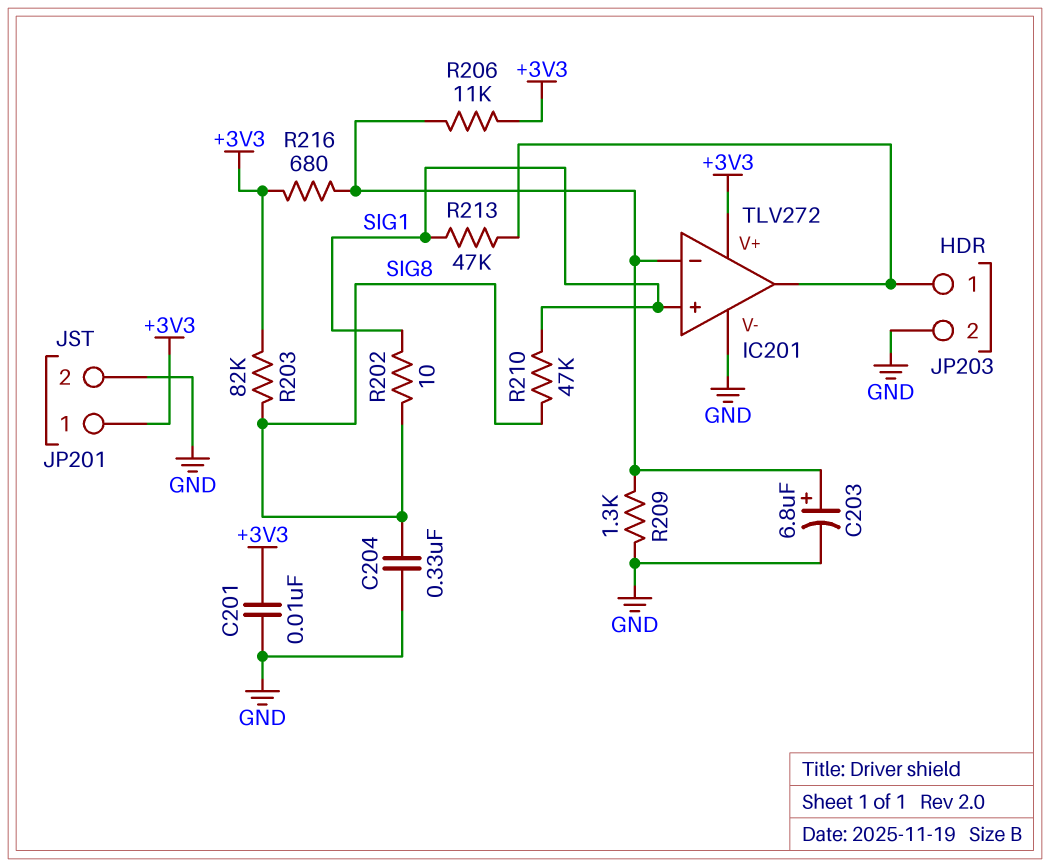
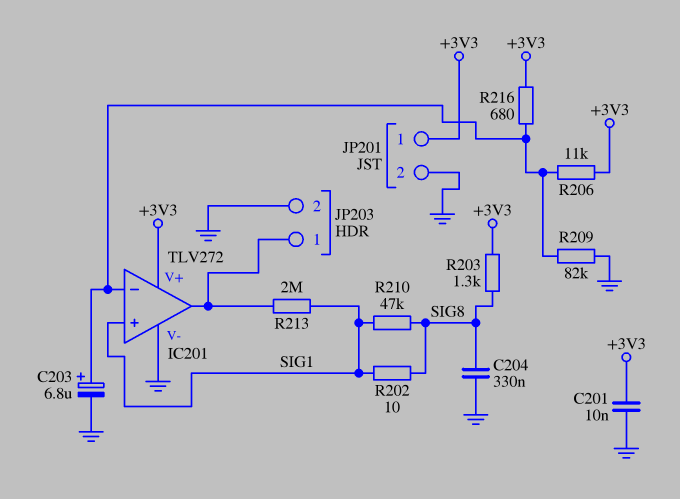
R203: 82k (+3V3, SIG8) -> 1.3k (+3V3, SIG8)
R209: 1.3k (GND, IC201/in-) -> 82k (GND, IC201/in-)
R213: 47k (IC201/out, SIG1) -> 2M (IC201/out, SIG1)

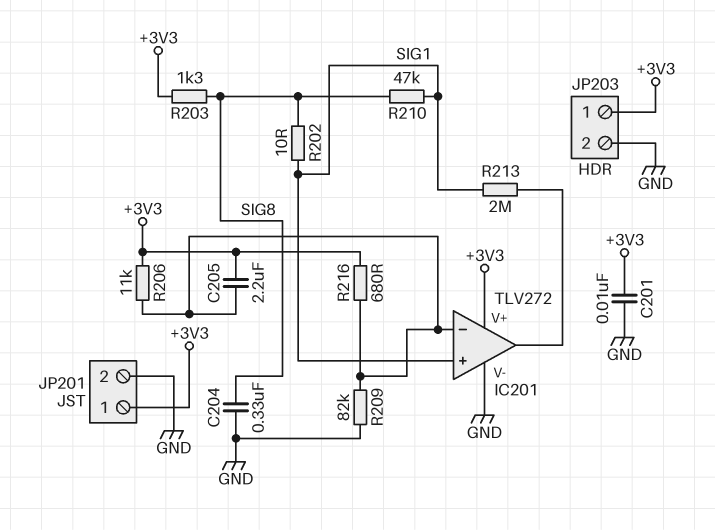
C203: 6.8uF (plus IC201/in-, minus GND) -> none
C205: none -> 2.2uF (+3V3, IC201/in-)
JP203 pin 1: IC201/out -> +3V3

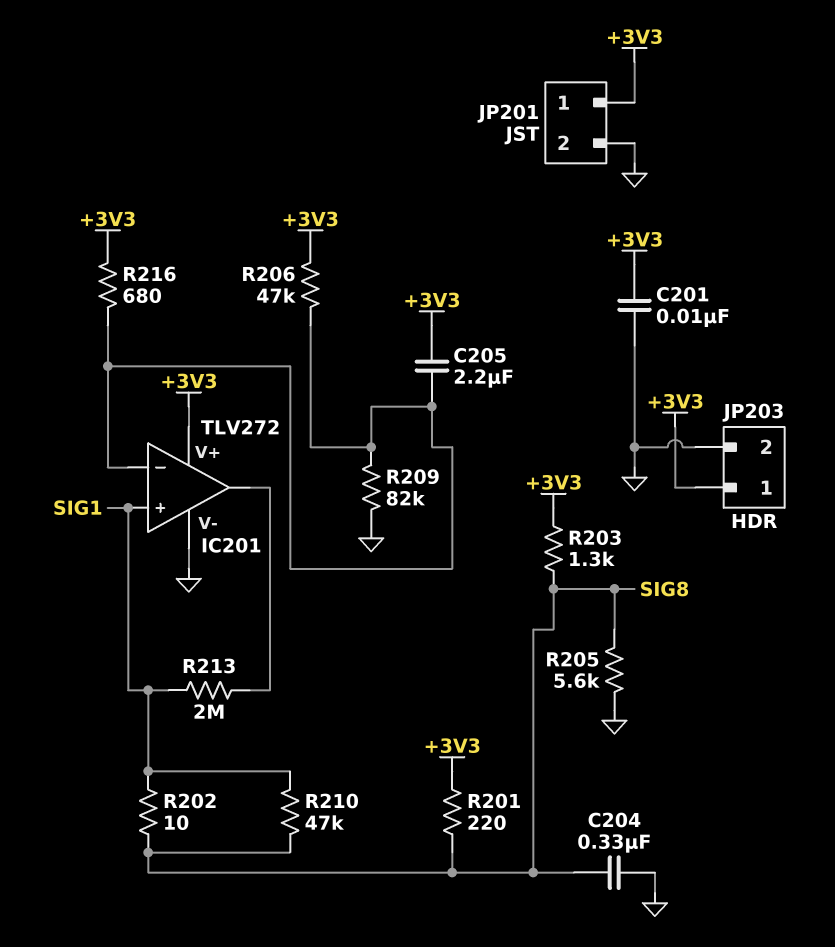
R201: none -> 220 (+3V3, SIG8)
R205: none -> 5.6k (GND, SIG8)
R206: 11k (+3V3, IC201/in-) -> 47k (+3V3, IC201/in-)

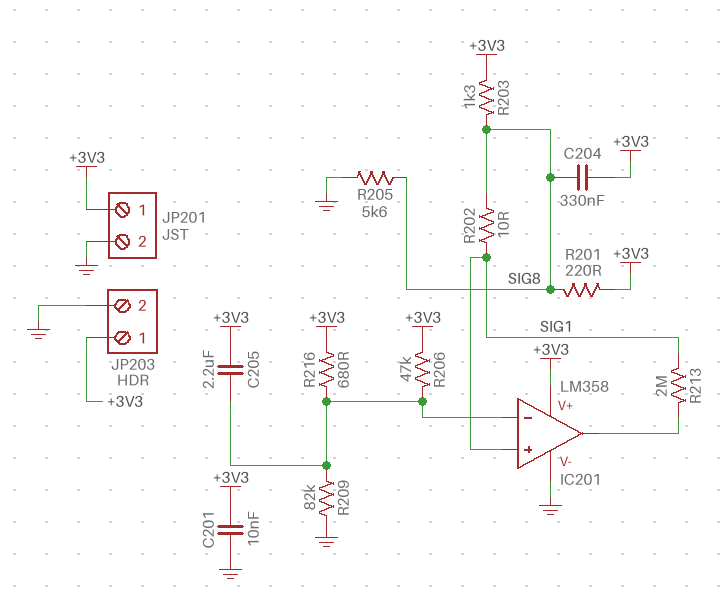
C204: 330nF (GND, SIG8) -> 330nF (+3V3, SIG8)
IC201: TLV272 -> LM358
R210: 47k (SIG1, SIG8) -> none

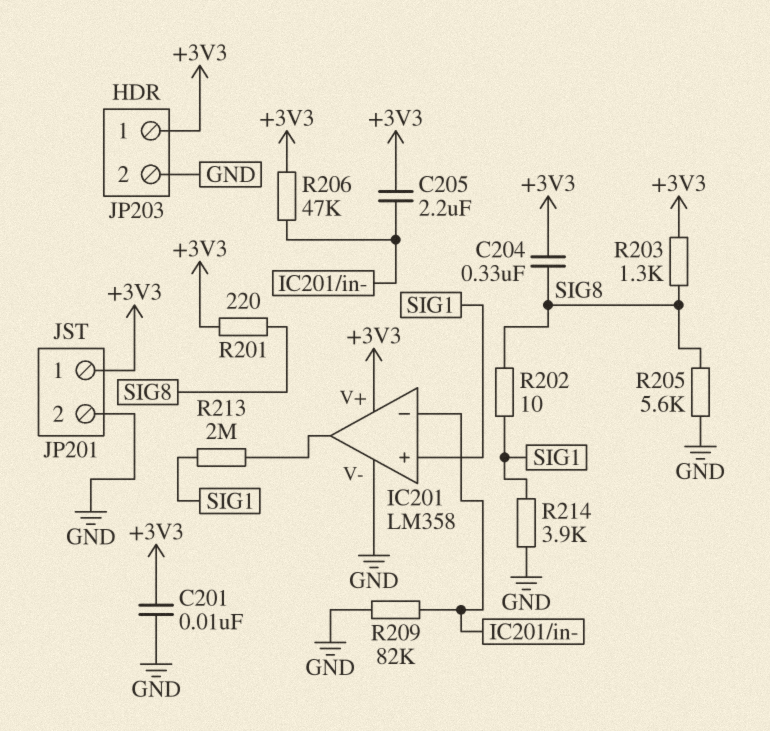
R214: none -> 3.9k (GND, SIG1)
R216: 680 (+3V3, IC201/in-) -> none

